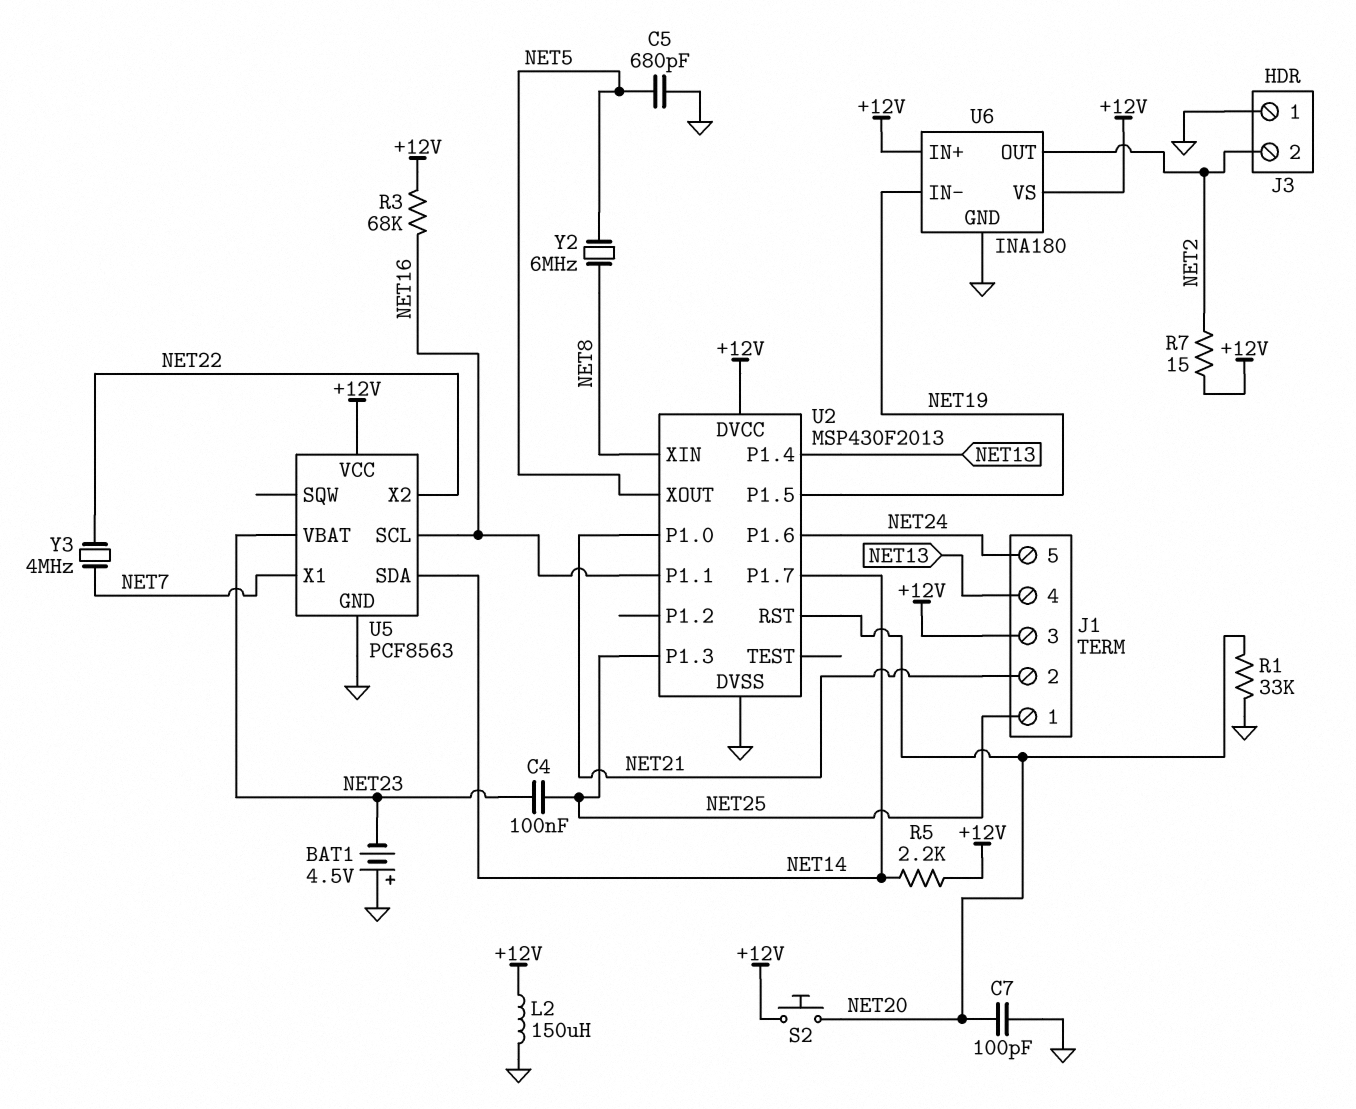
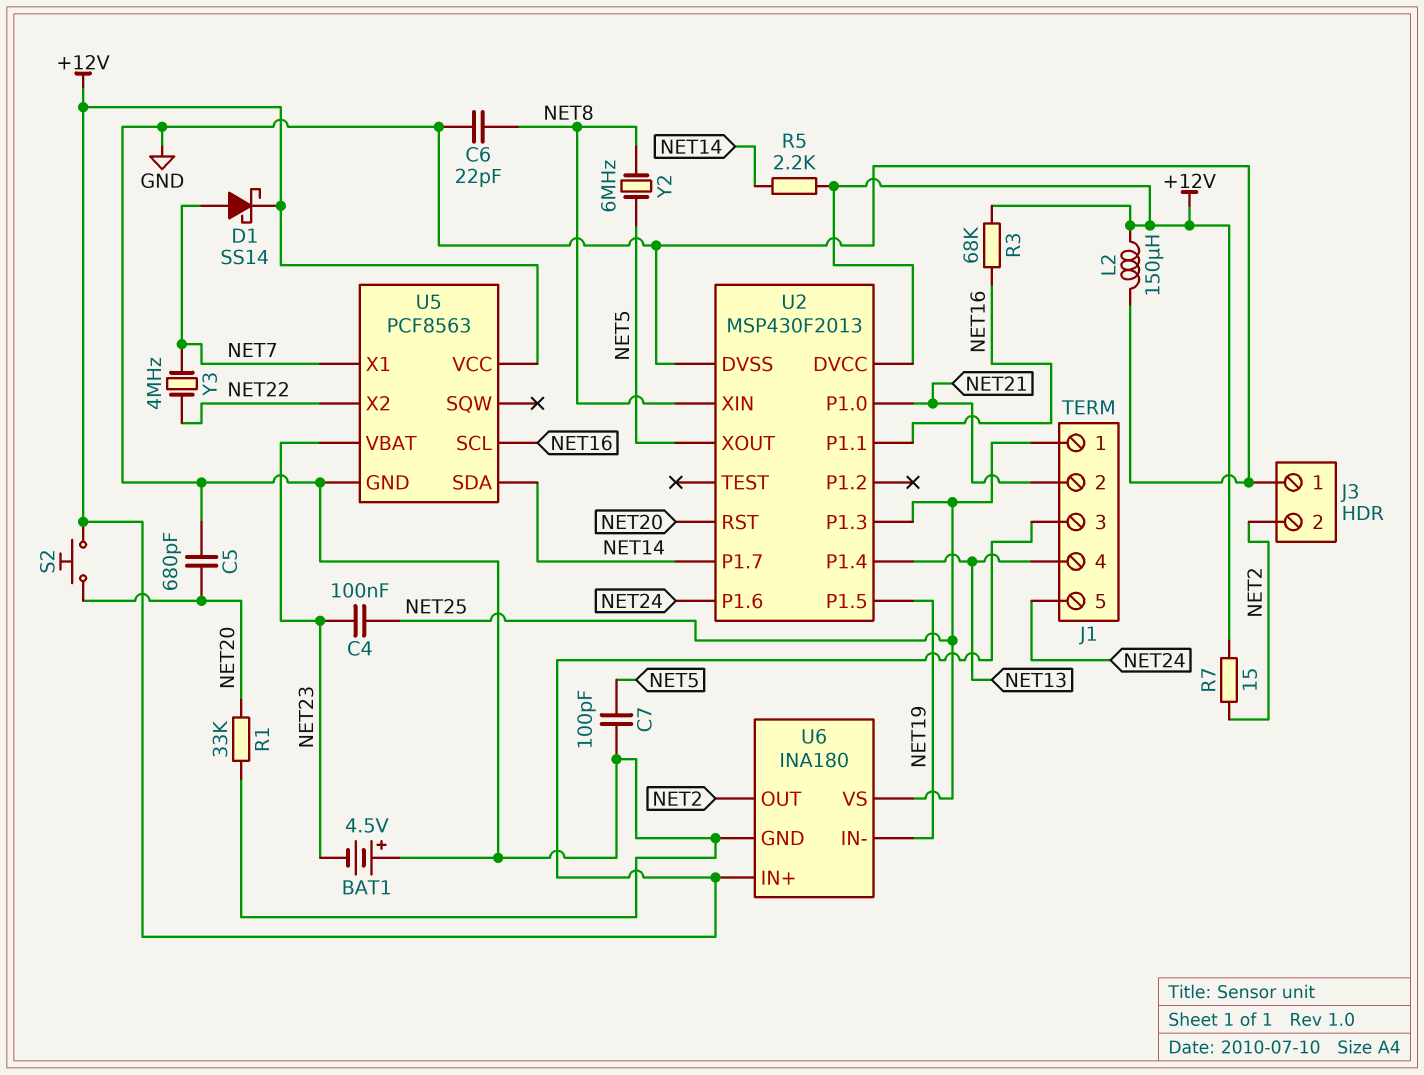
C5: 680pF (GND, NET5) -> 680pF (GND, NET20)
C6: none -> 22pF (GND, NET8)
C7: 100pF (GND, NET20) -> 100pF (GND, NET5)
D1: none -> schottky SS14 (A NET7, K +12V)
U6 pin VS: +12V -> NET25

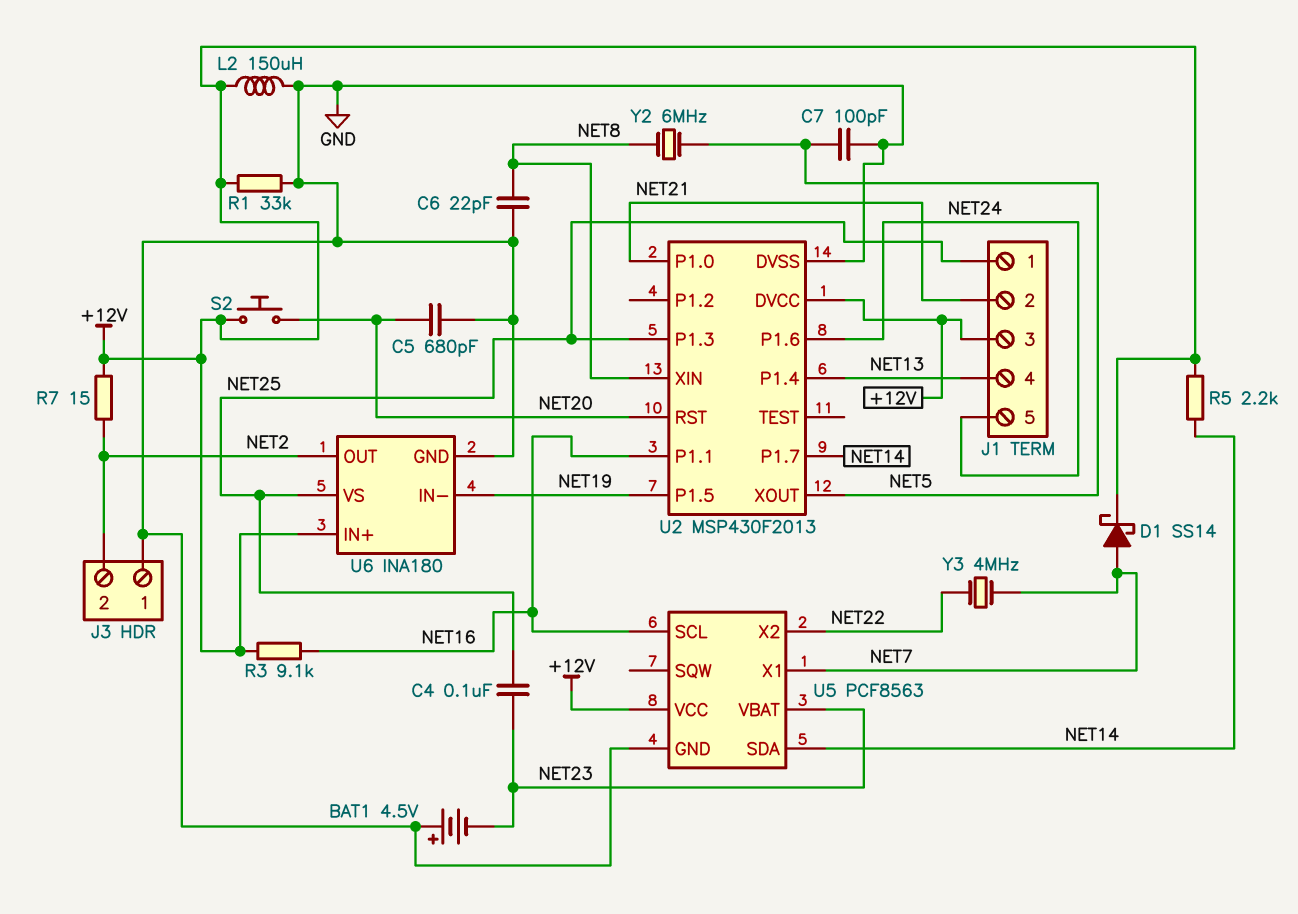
R1: 33k (GND, NET20) -> 33k (+12V, GND)
R3: 68k (+12V, NET16) -> 9.1k (+12V, NET16)

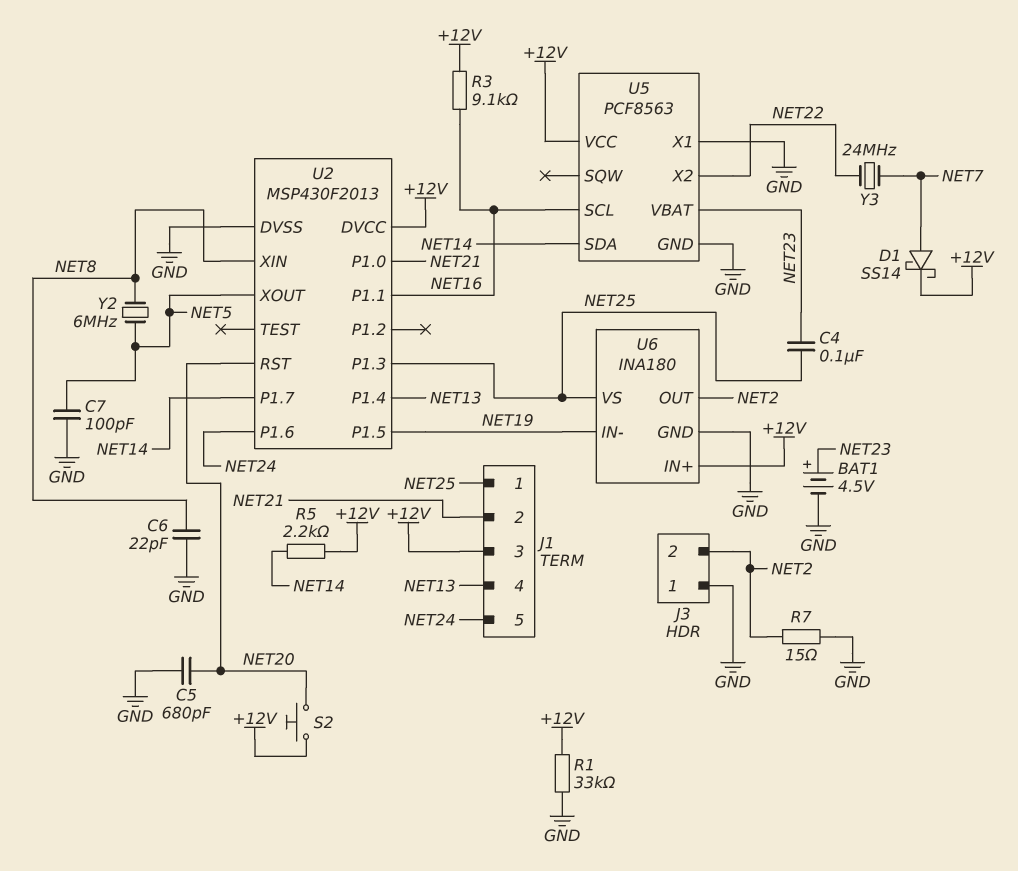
BAT1: 4.5V (plus GND, minus NET23) -> 4.5V (plus NET23, minus GND)
L2: 150uH (+12V, GND) -> none
R7: 15 (+12V, NET2) -> 15 (GND, NET2)
U5 pin X1: NET7 -> GND
Y3: 4MHz (NET7, NET22) -> 24MHz (NET7, NET22)

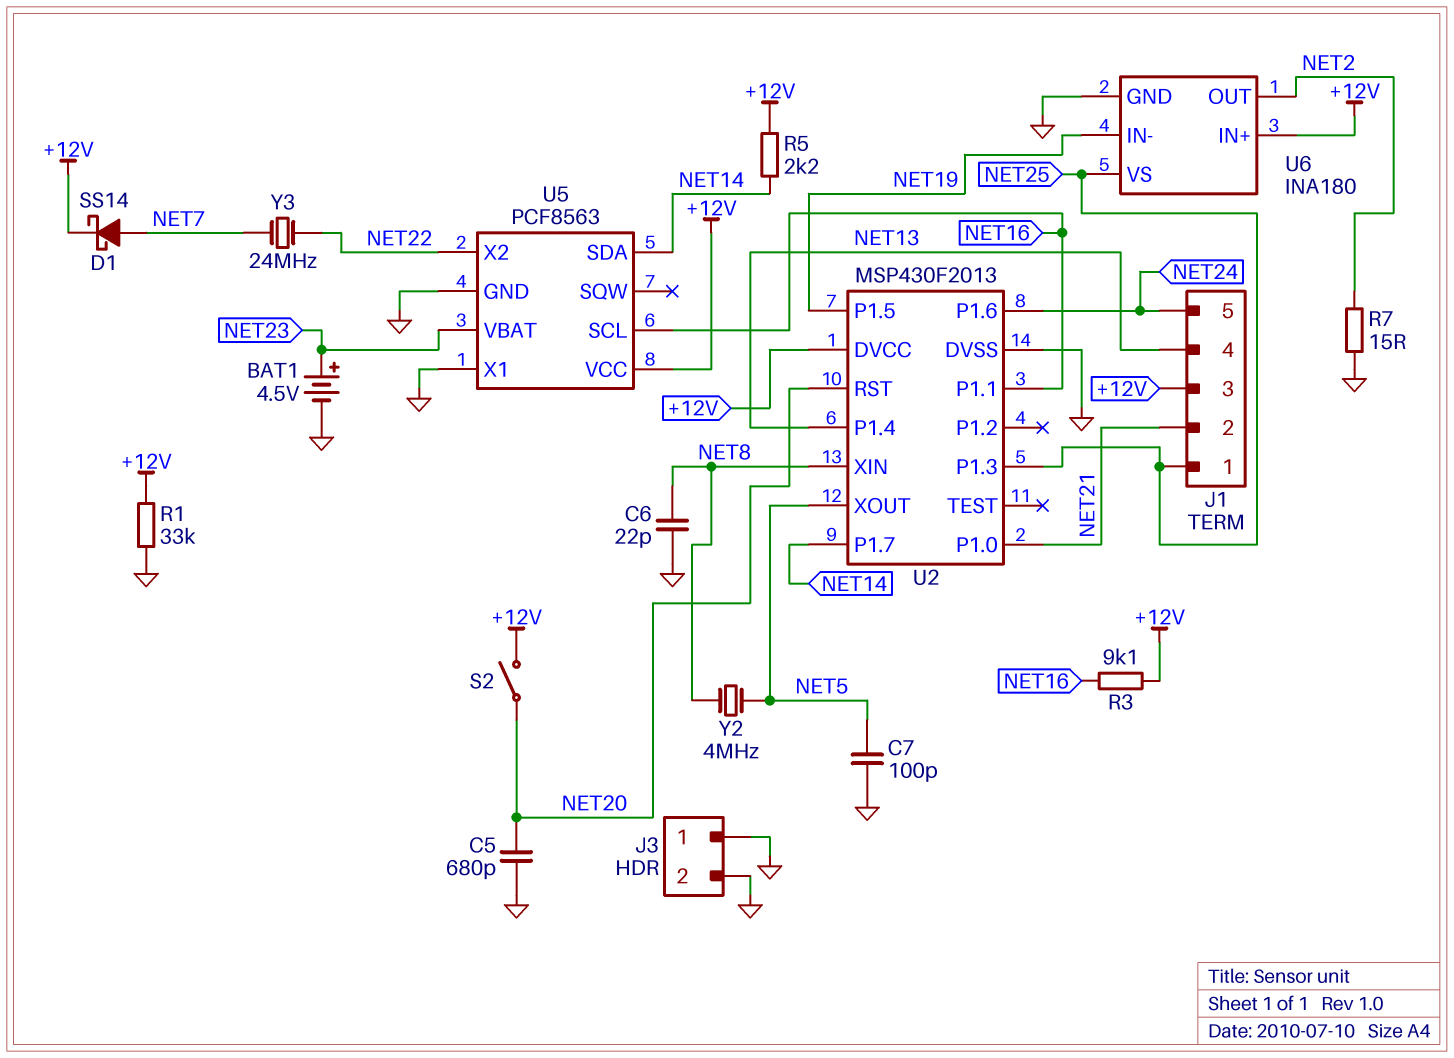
C4: 100nF (NET23, NET25) -> none
J3 pin 2: NET2 -> GND
S2: button (+12V, NET20) -> switch (+12V, NET20)
Y2: 6MHz (NET5, NET8) -> 4MHz (NET5, NET8)

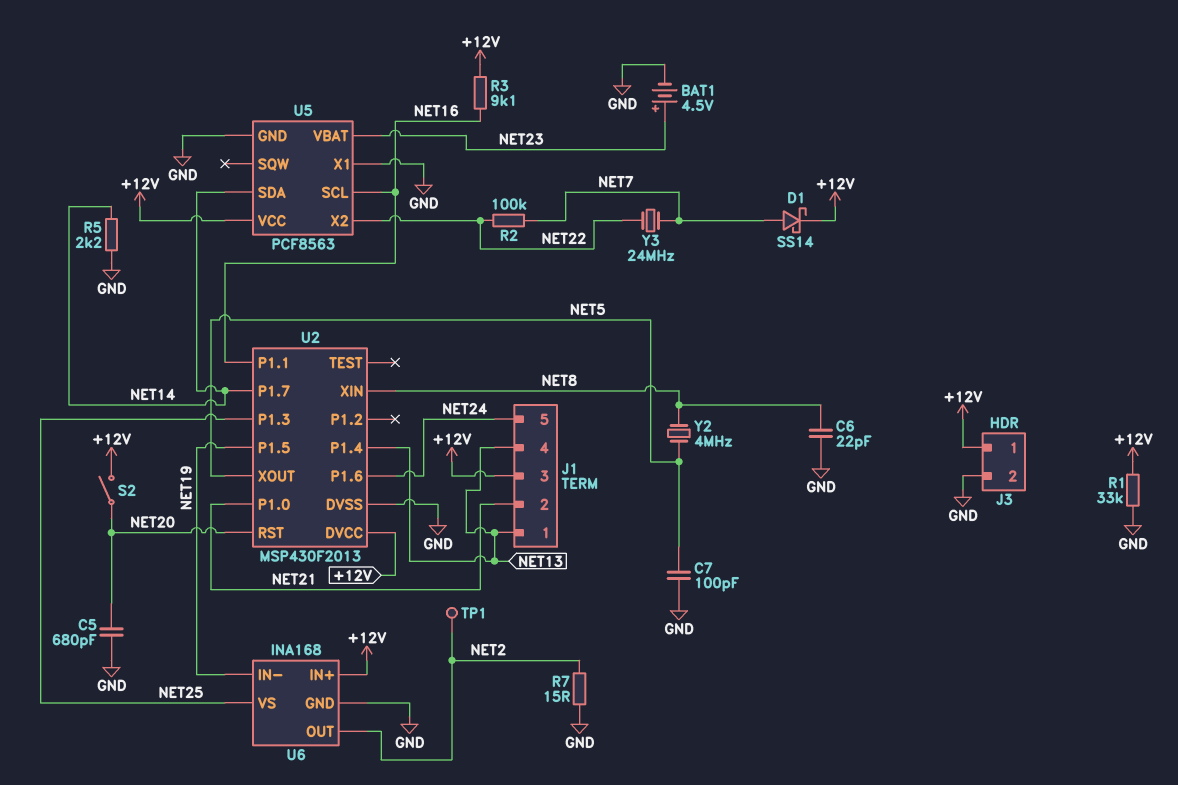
J1 pin 1: NET25 -> NET13
J3 pin 1: GND -> +12V
R2: none -> 100k (NET7, NET22)
R5: 2.2k (+12V, NET14) -> 2.2k (GND, NET14)
TP1: none -> test point (NET2)
U6: INA180 -> INA168

